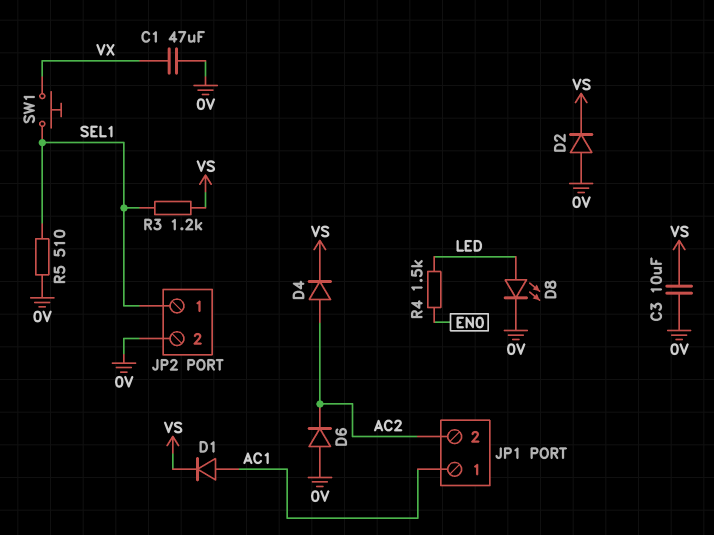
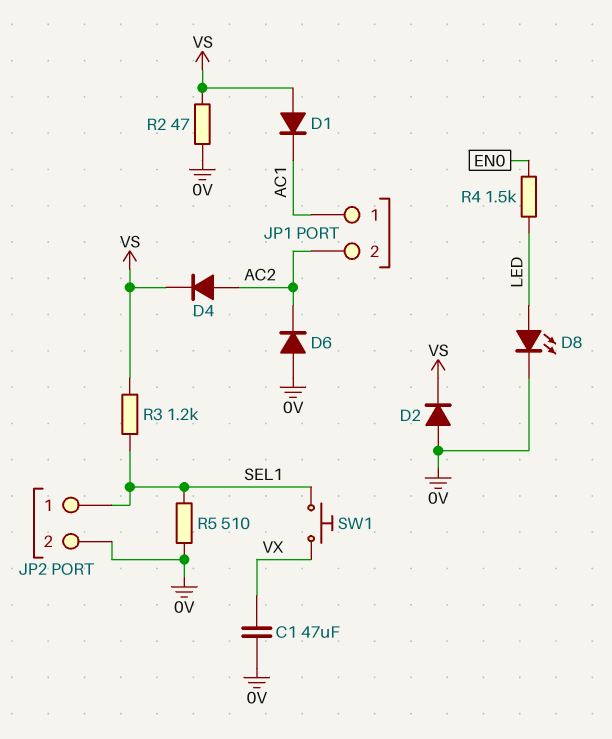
C3: 10uF (0V, VS) -> none
D1: diode (A AC1, K VS) -> diode (A VS, K AC1)
R2: none -> 47 (0V, VS)

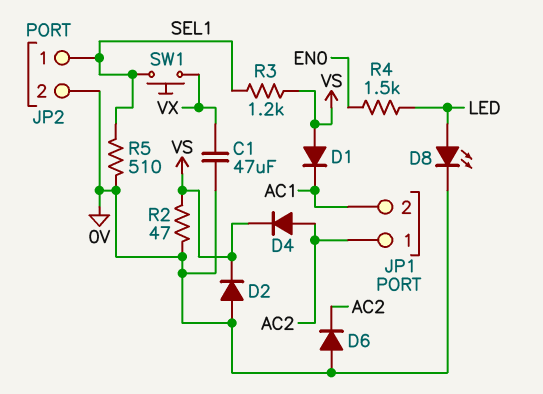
JP1 pin 1: AC1 -> AC2
JP1 pin 2: AC2 -> AC1

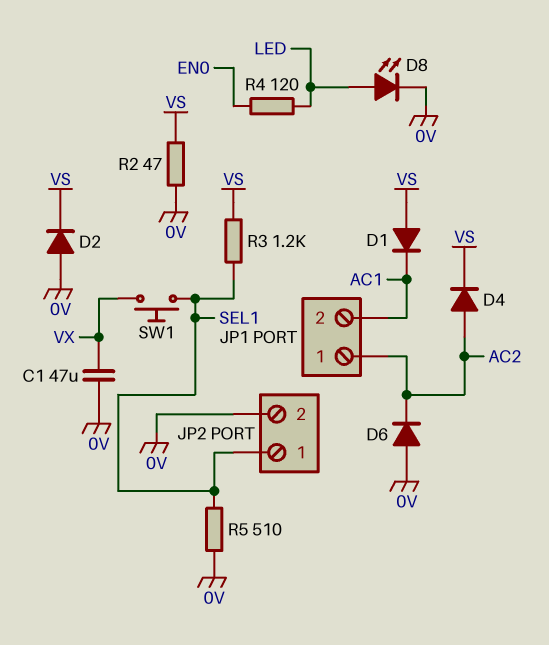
R4: 1.5k (EN0, LED) -> 120 (EN0, LED)

